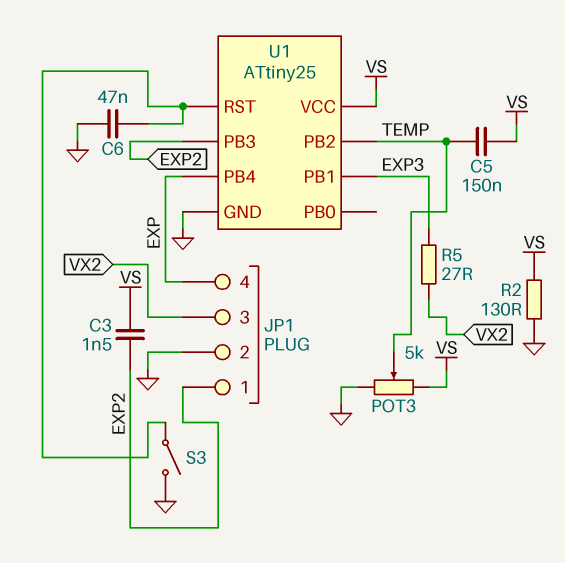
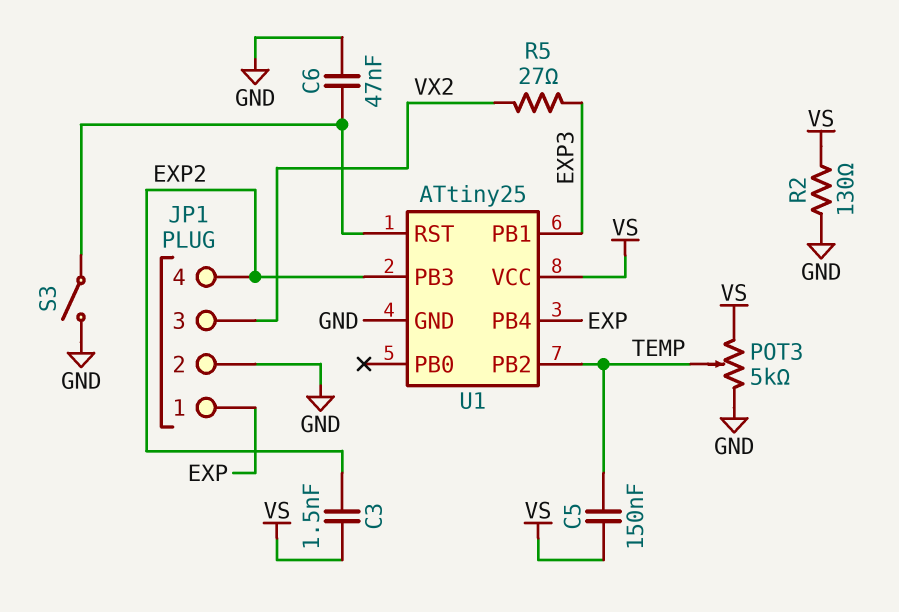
JP1 pin 1: EXP2 -> EXP
JP1 pin 4: EXP -> EXP2

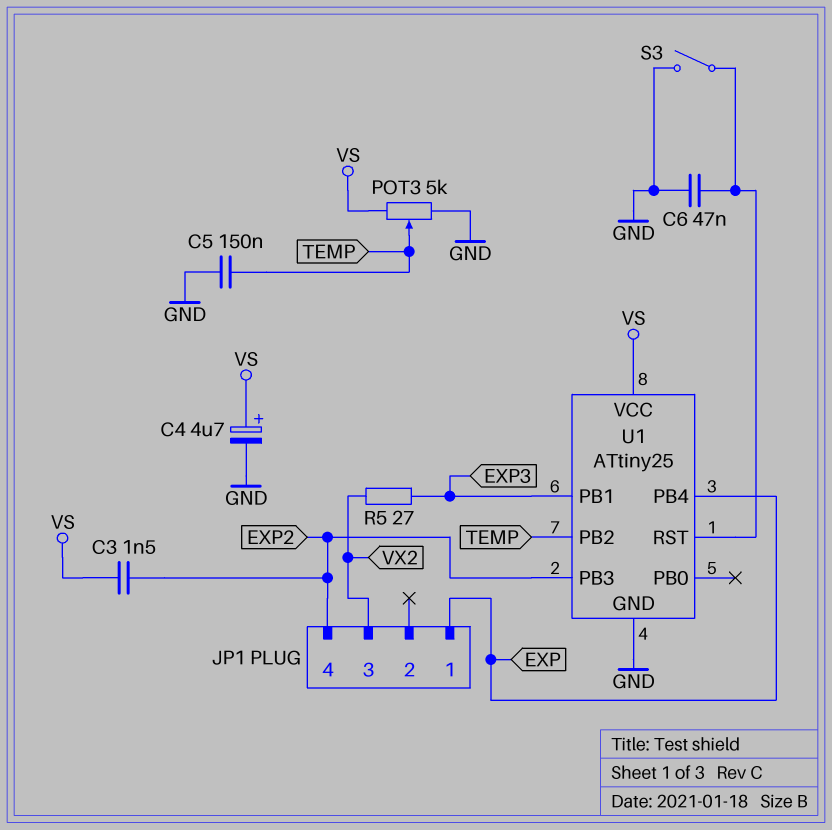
C4: none -> 4.7uF (plus VS, minus GND)
C5: 150nF (TEMP, VS) -> 150nF (GND, TEMP)
JP1 pin 2: GND -> none
R2: 130 (GND, VS) -> none

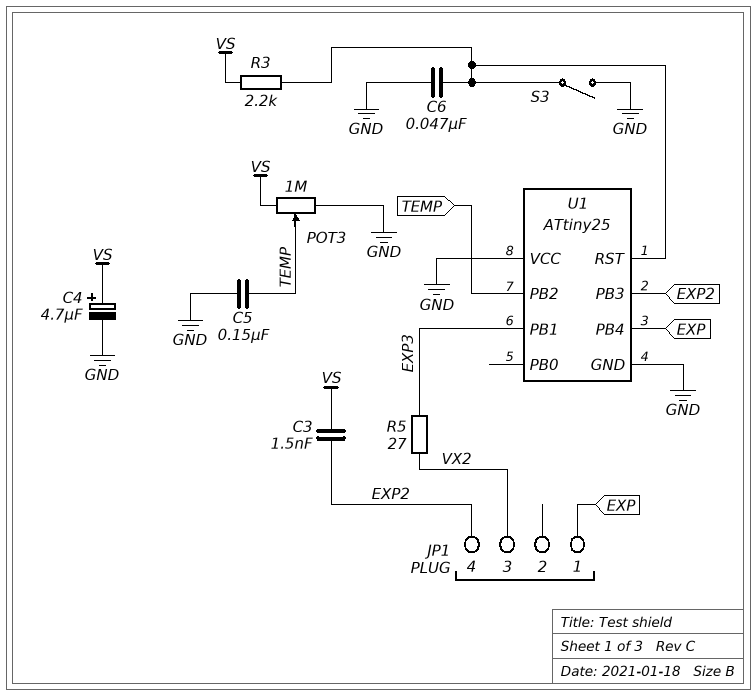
POT3: 5k (GND, VS, wiper TEMP) -> 1M (GND, VS, wiper TEMP)
R3: none -> 2.2k (U1/RST, VS)
U1 pin VCC: VS -> GND

